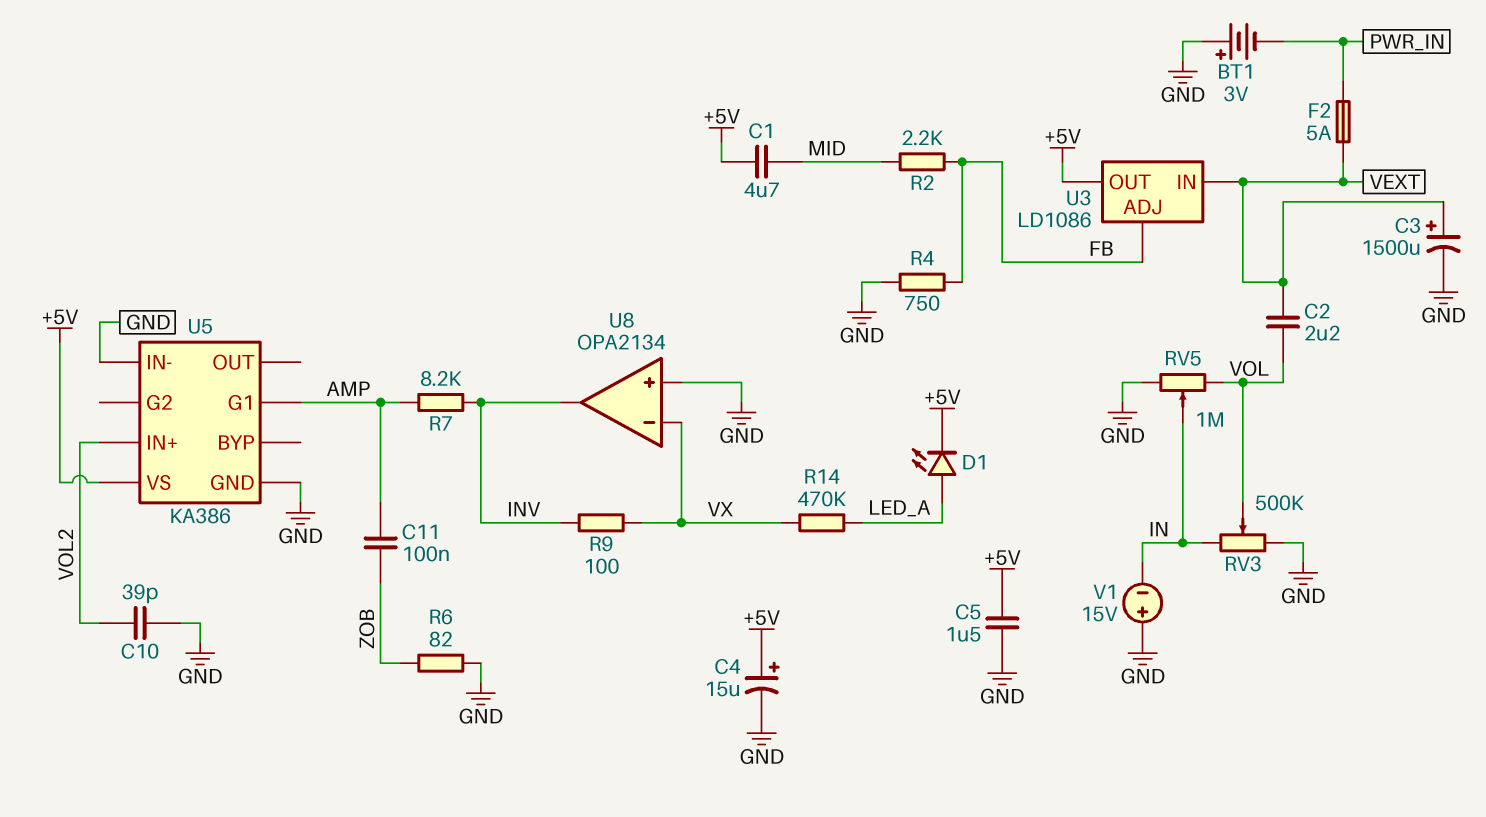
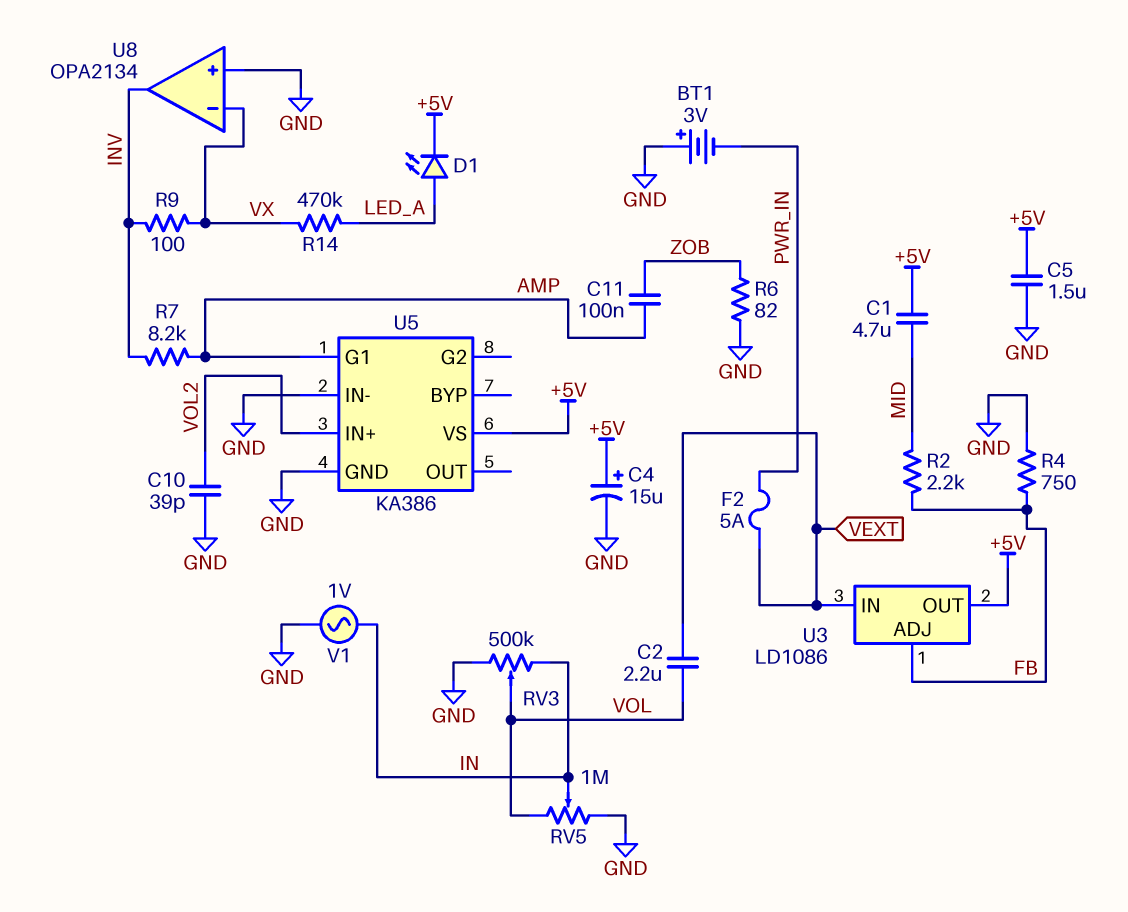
C3: 1500uF (plus VEXT, minus GND) -> none
V1: 15V (plus GND, minus IN) -> AC 1V (GND, IN)

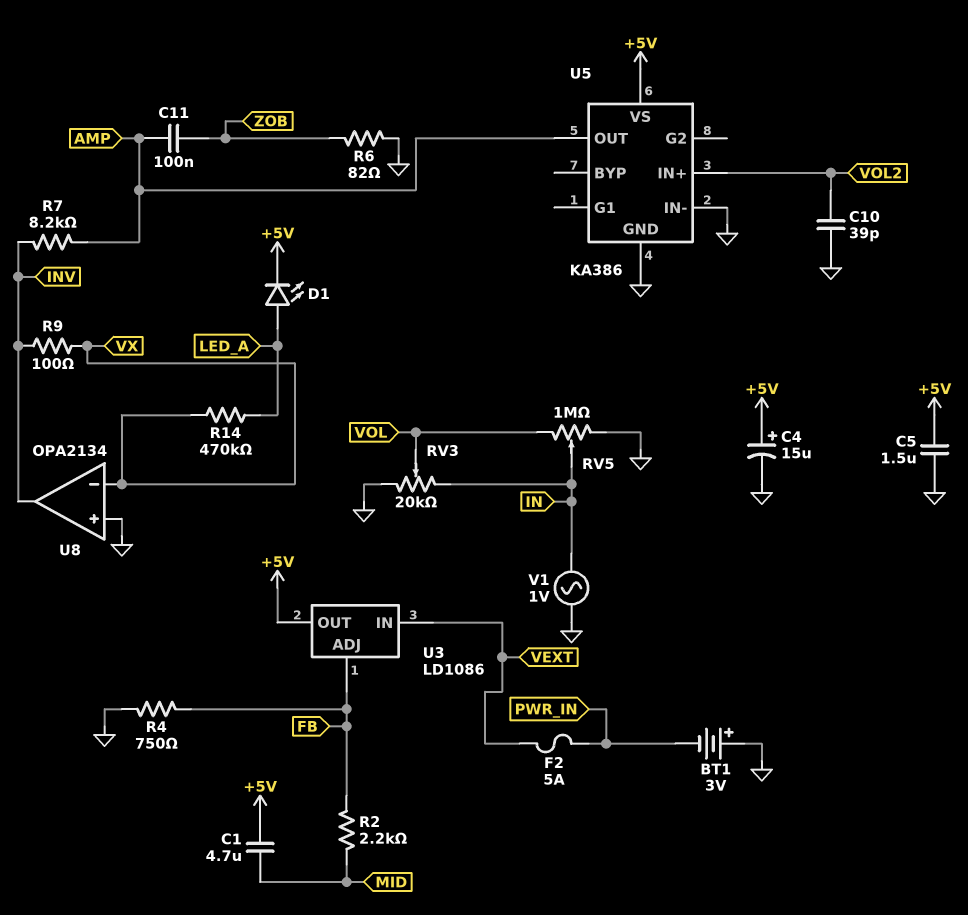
C2: 2.2uF (VEXT, VOL) -> none
RV3: 500k (GND, IN, wiper VOL) -> 20k (GND, IN, wiper VOL)
U5 pin G1: AMP -> none
U5 pin OUT: none -> AMP

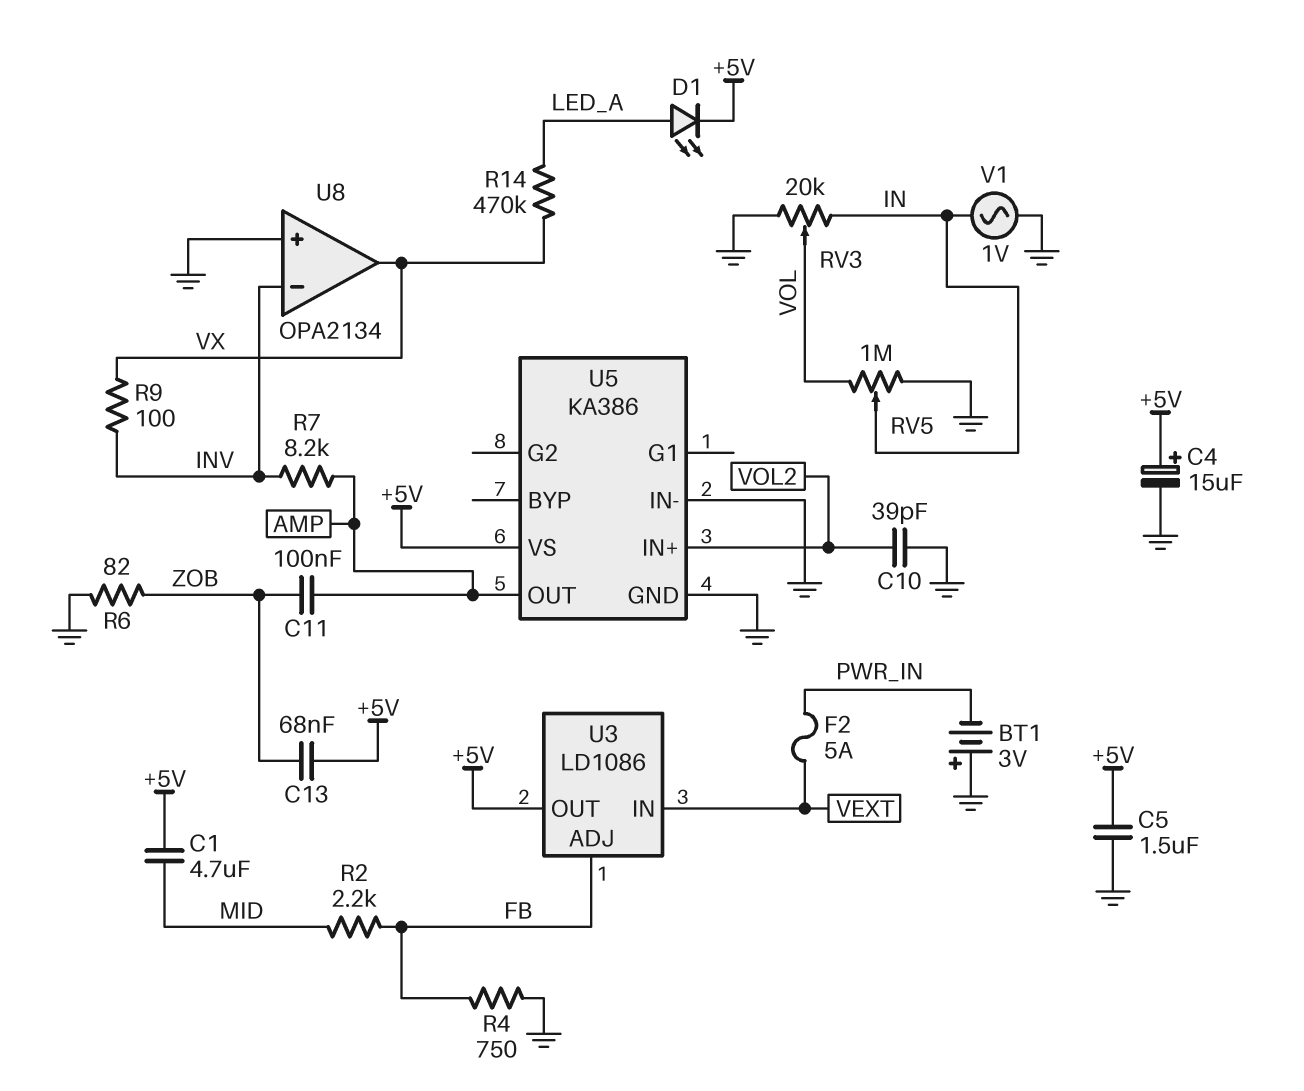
C13: none -> 68nF (+5V, ZOB)
U8 pin in-: VX -> INV
U8 pin out: INV -> VX

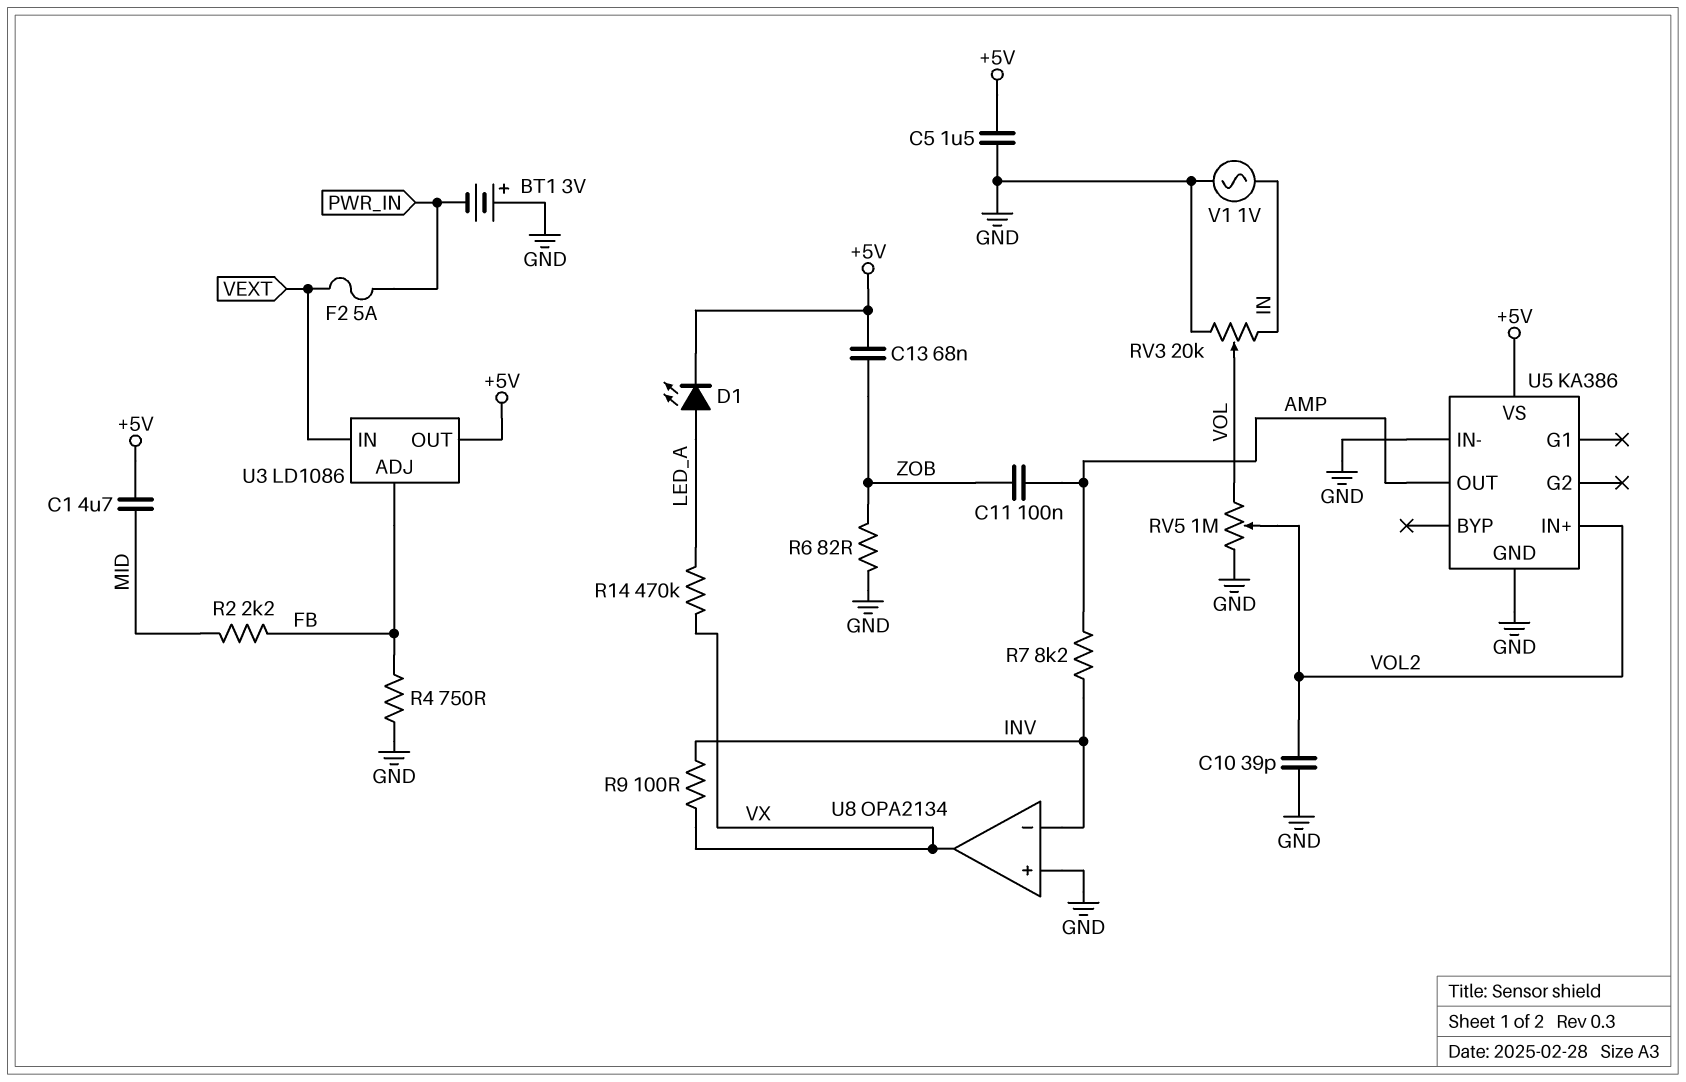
C4: 15uF (plus +5V, minus GND) -> none
RV5: 1M (GND, VOL, wiper IN) -> 1M (GND, VOL, wiper VOL2)

